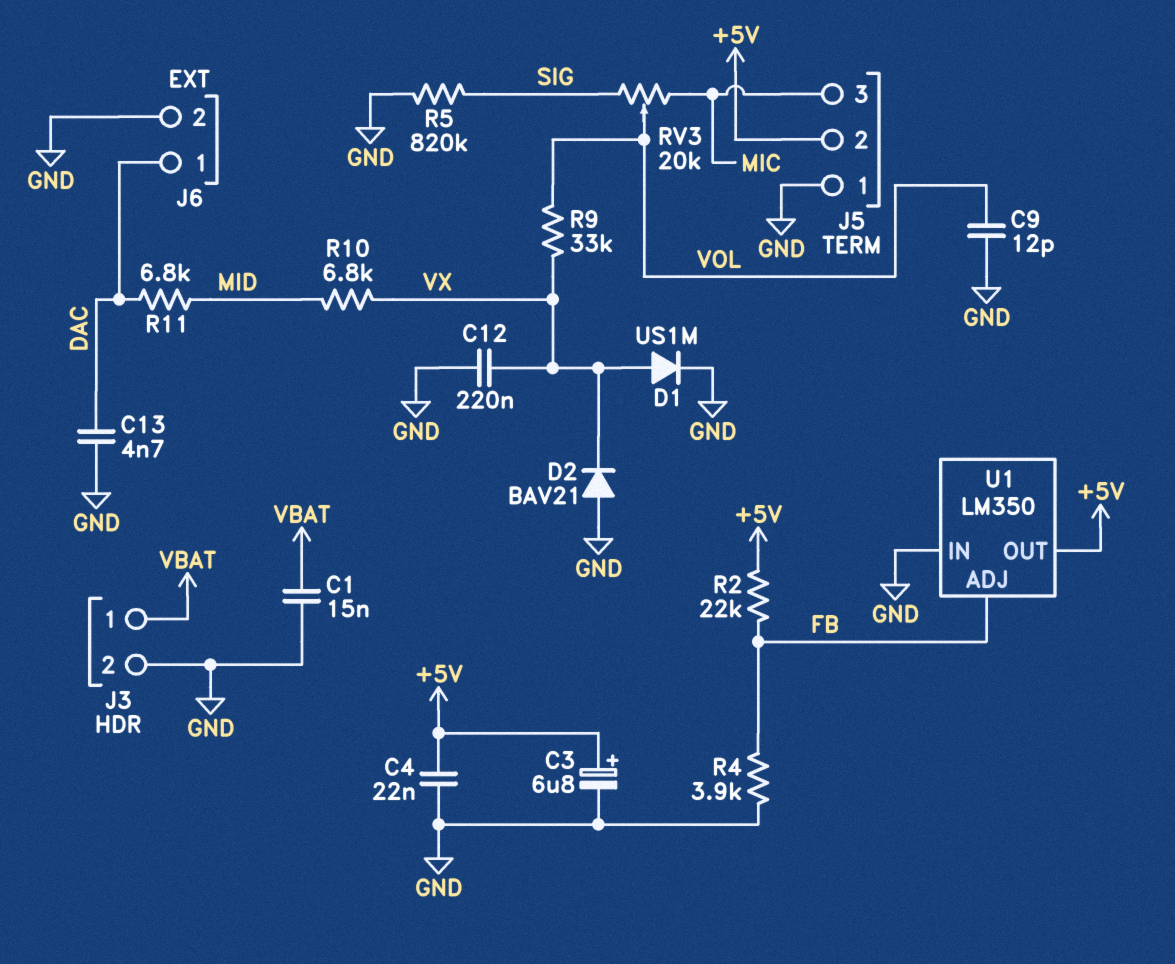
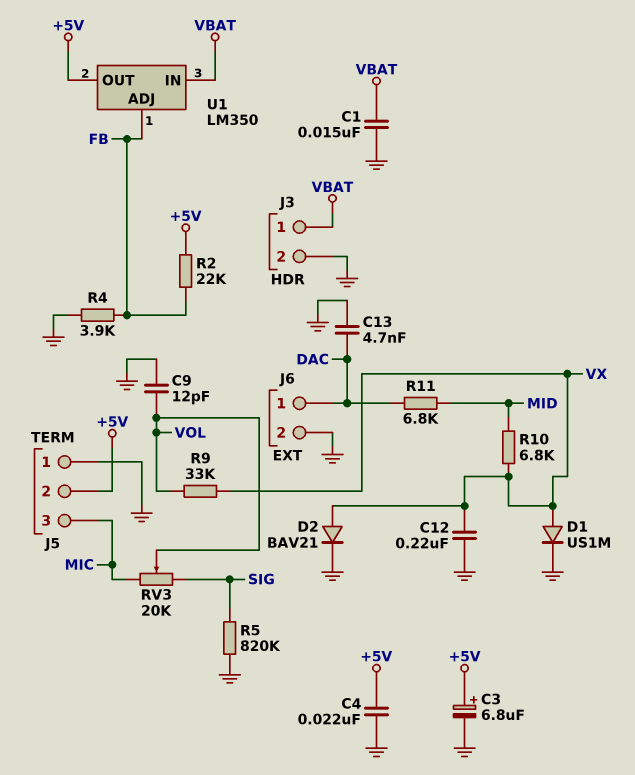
D2: diode BAV21 (A GND, K VX) -> diode BAV21 (A VX, K GND)
U1 pin IN: GND -> VBAT

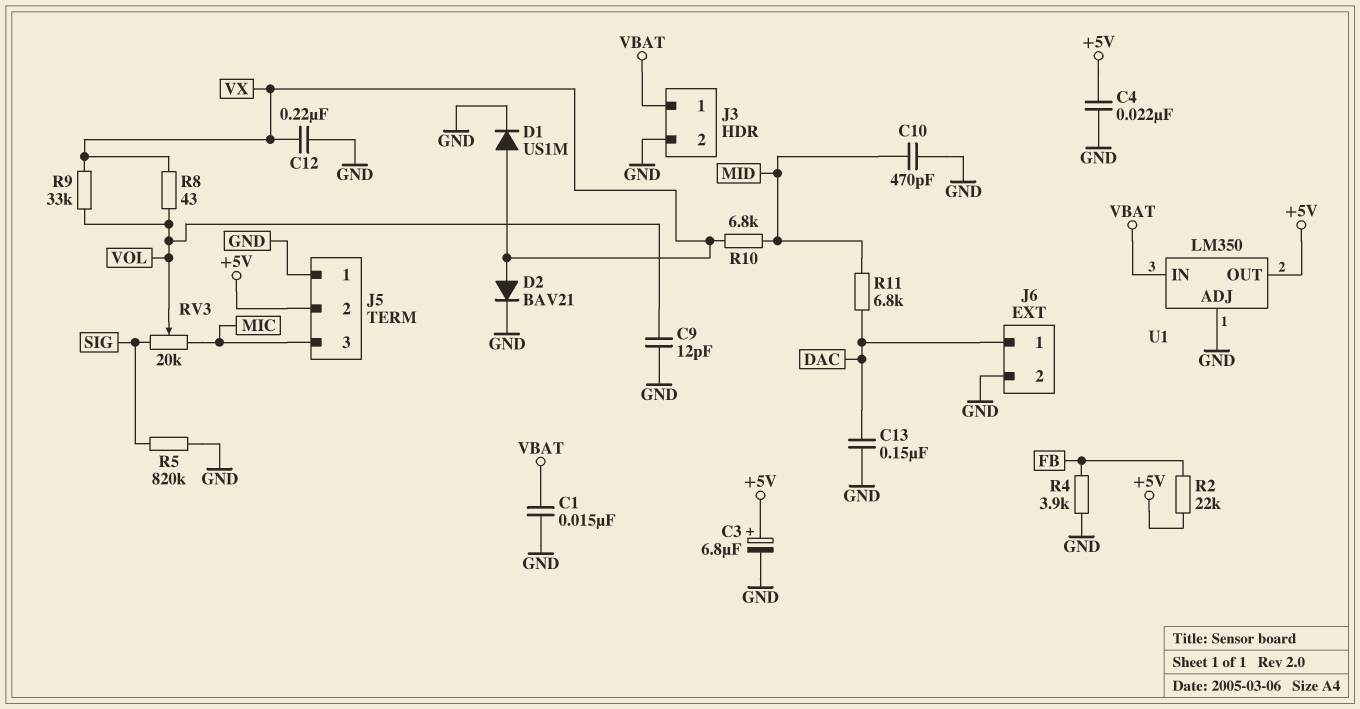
C10: none -> 470pF (GND, MID)
C13: 4.7nF (DAC, GND) -> 150nF (DAC, GND)
R8: none -> 43 (VOL, VX)
U1 pin ADJ: FB -> GND

